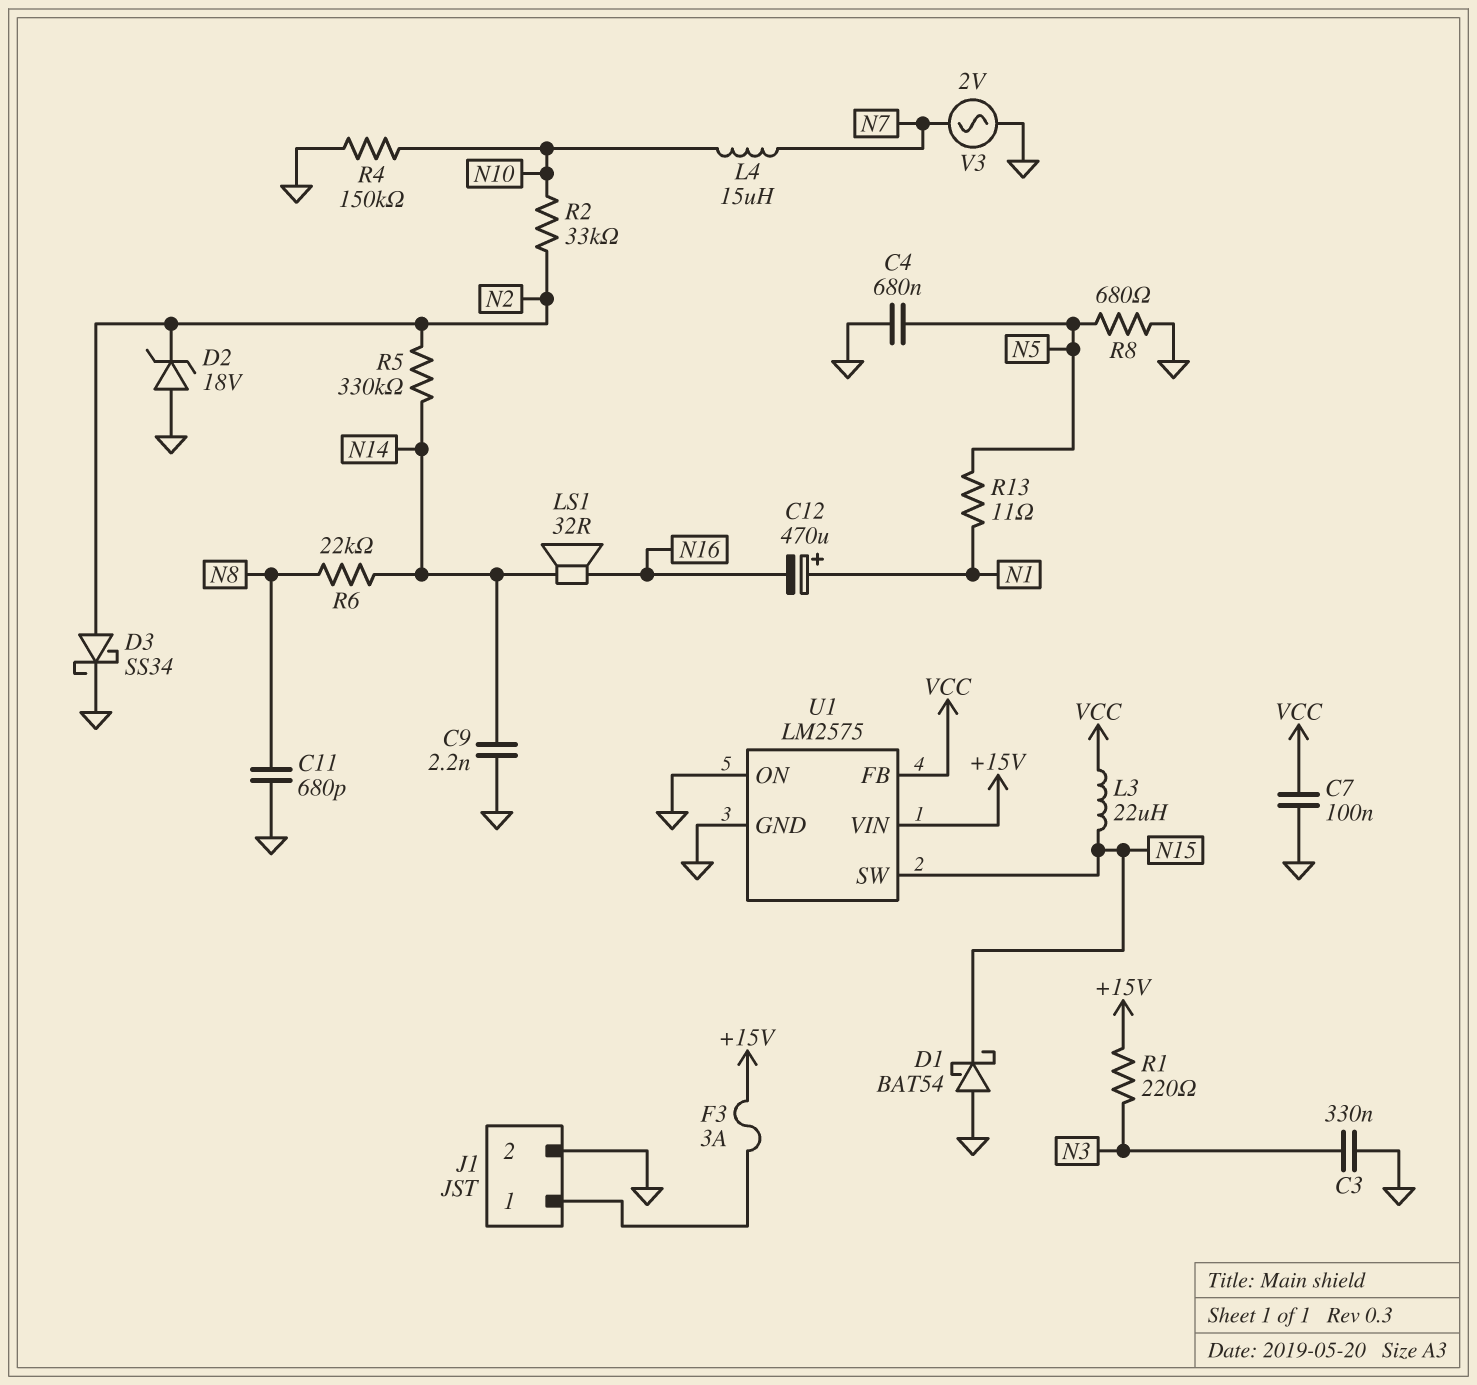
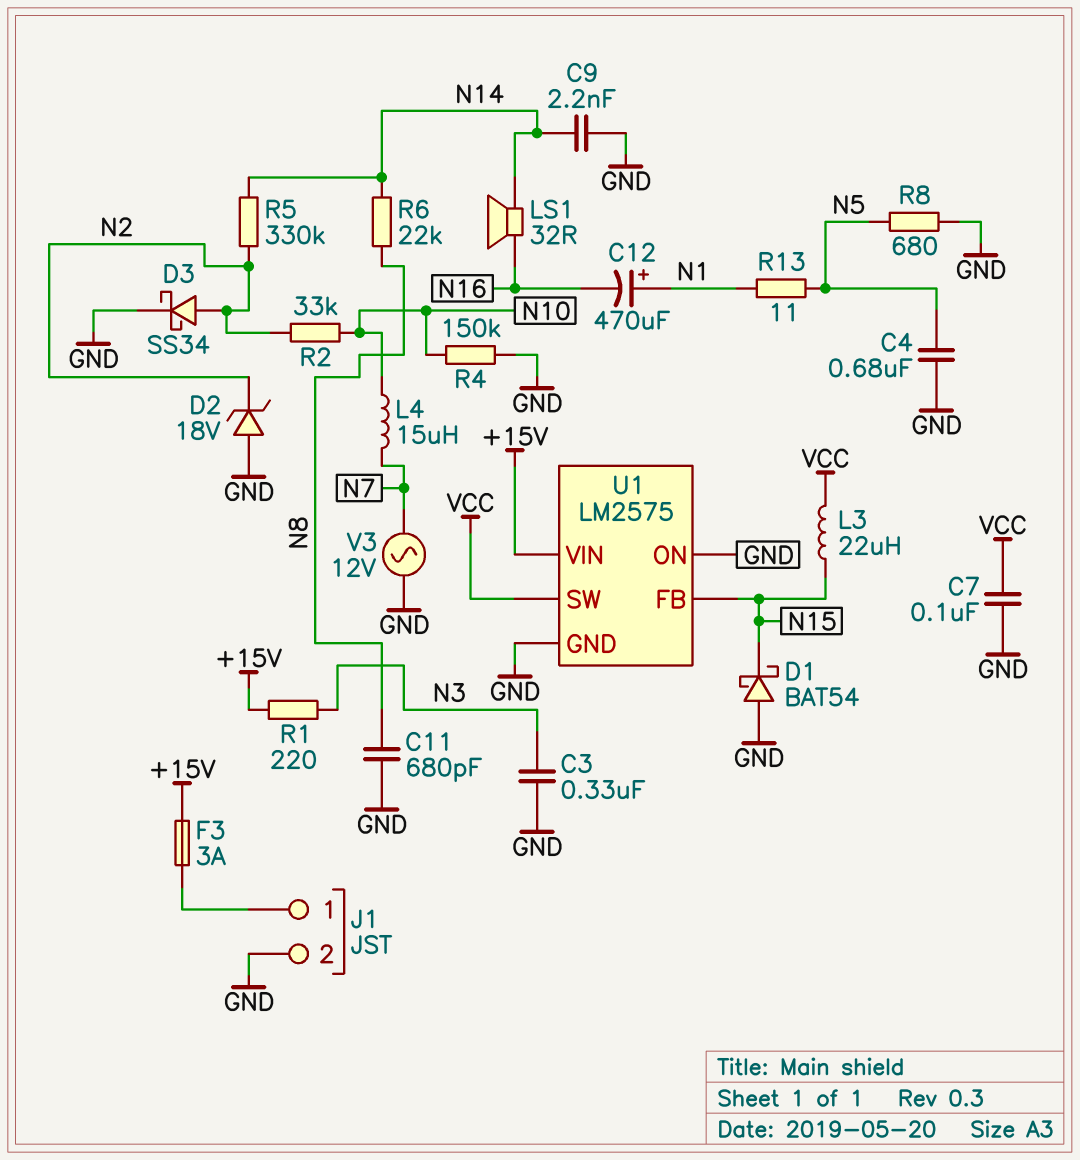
U1 pin FB: VCC -> N15
U1 pin SW: N15 -> VCC
V3: AC 2V (GND, N7) -> AC 12V (GND, N7)

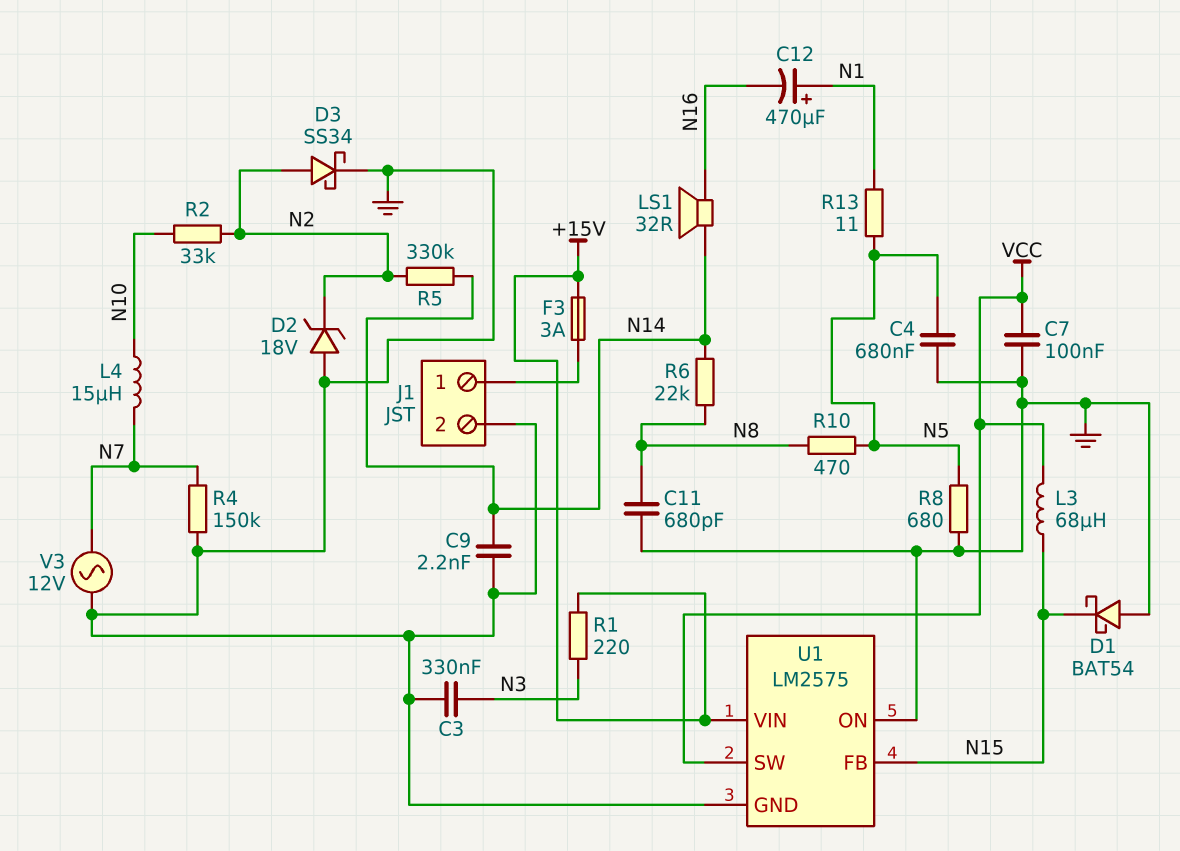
L3: 22uH (N15, VCC) -> 68uH (N15, VCC)
R4: 150k (GND, N10) -> 150k (GND, N7)
R10: none -> 470 (N5, N8)

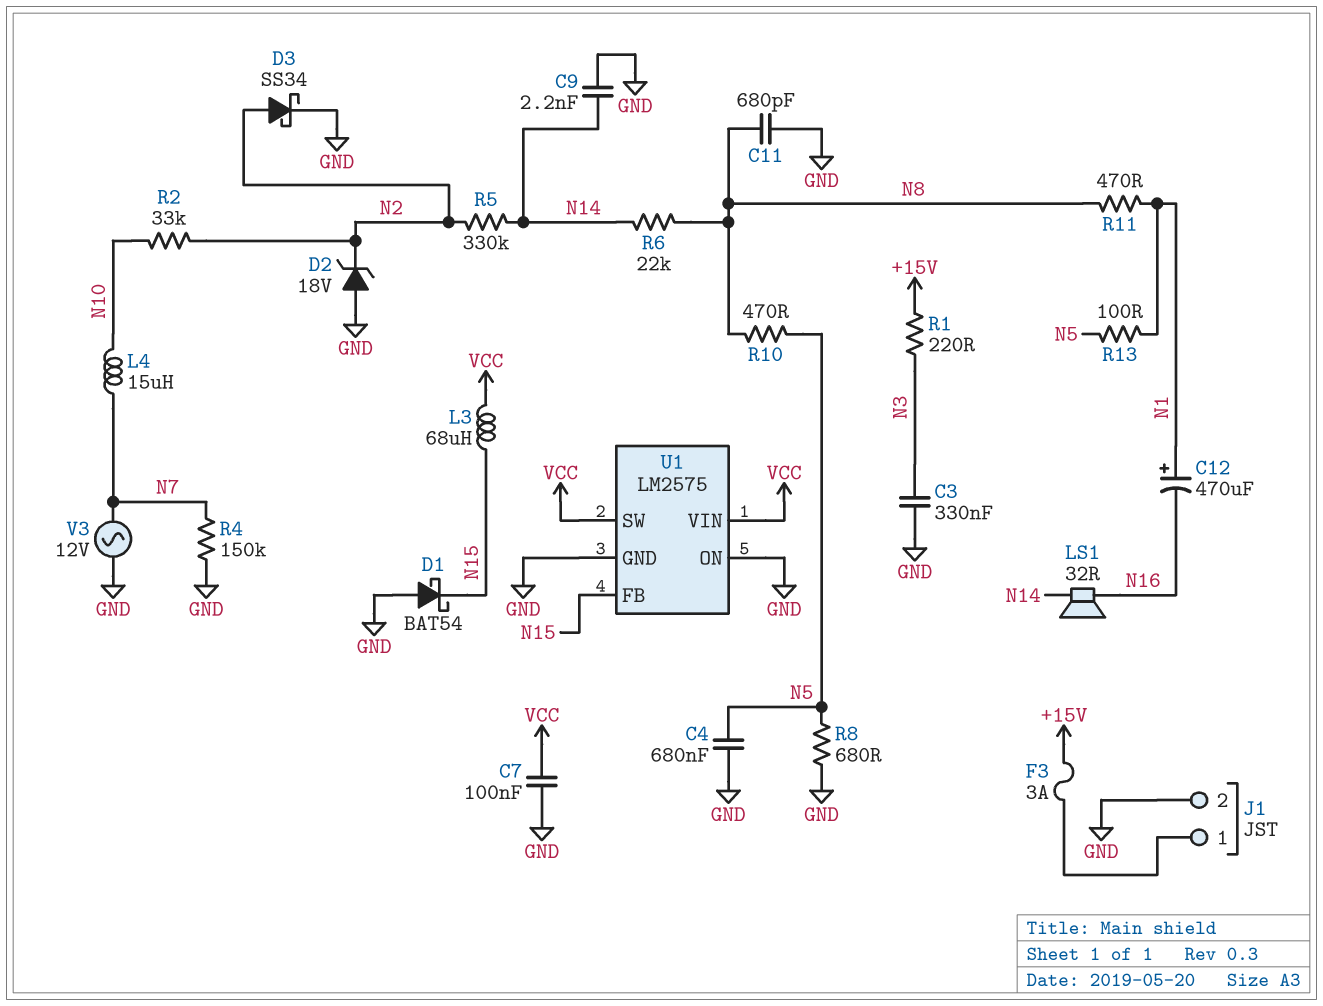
R11: none -> 470 (N1, N8)
R13: 11 (N1, N5) -> 100 (N1, N5)
U1 pin VIN: +15V -> VCC

